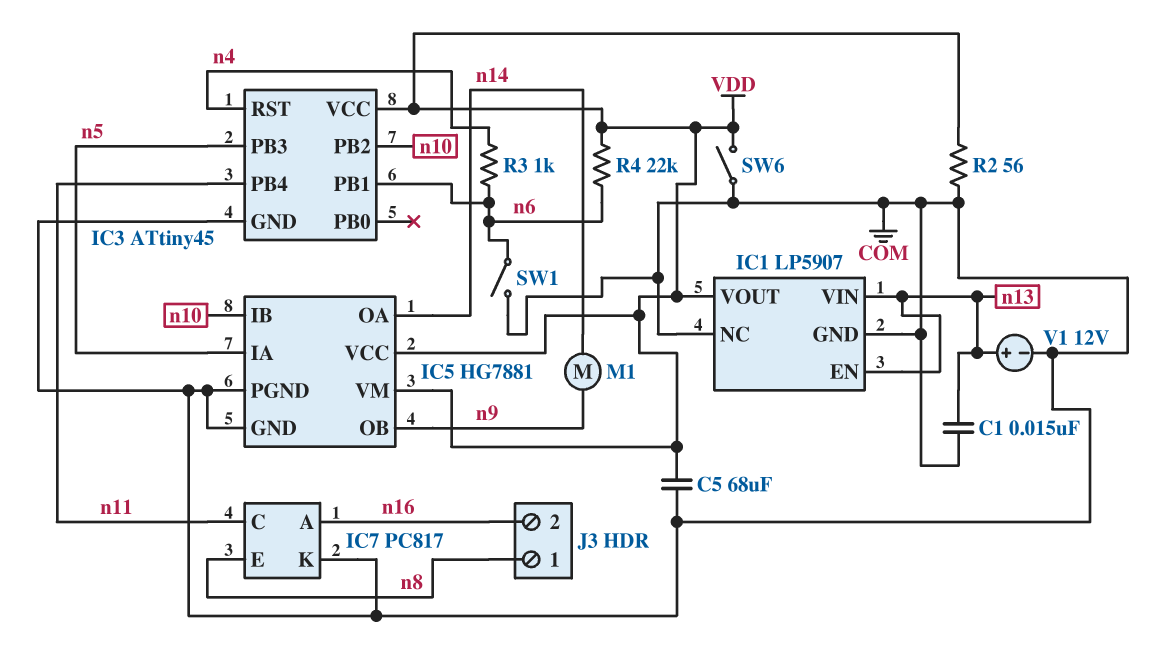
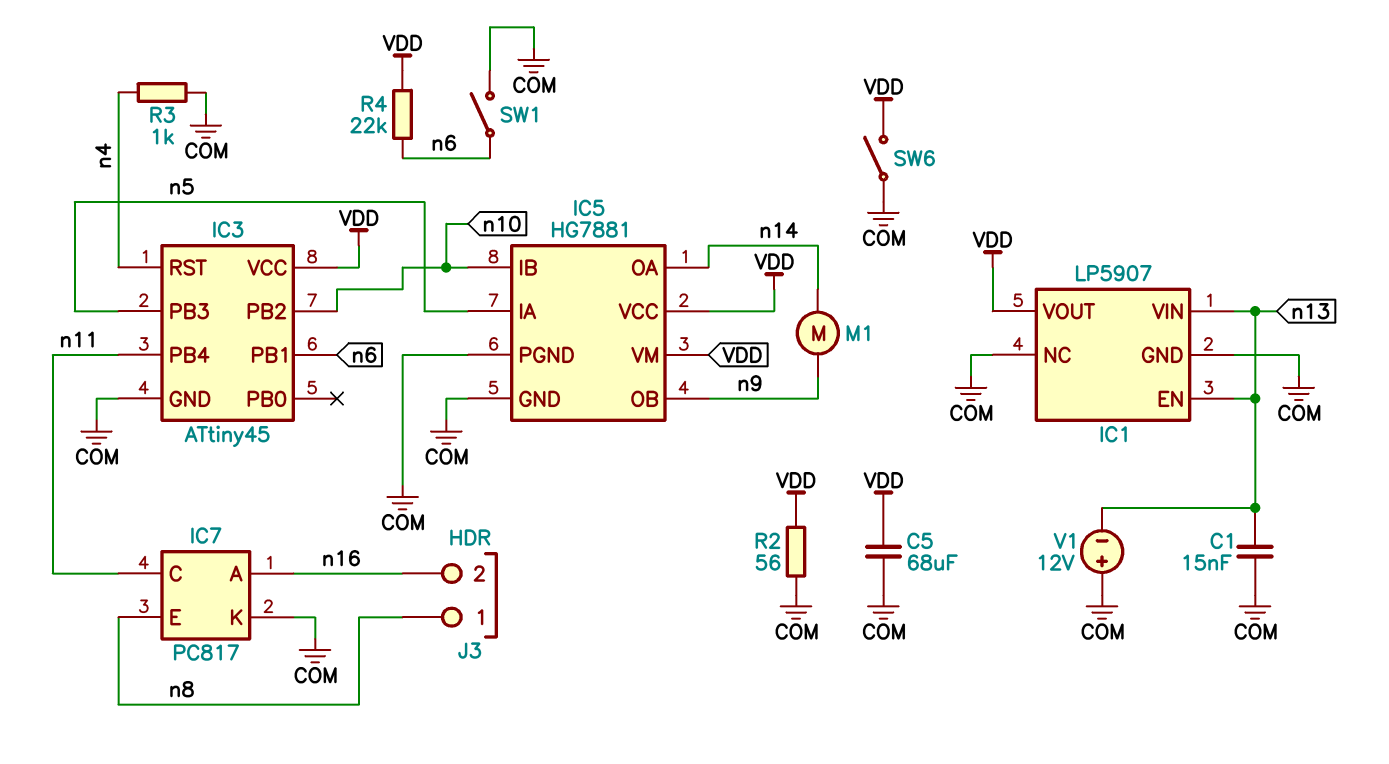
R3: 1k (n4, n6) -> 1k (COM, n4)
V1: 12V (plus n13, minus COM) -> 12V (plus COM, minus n13)

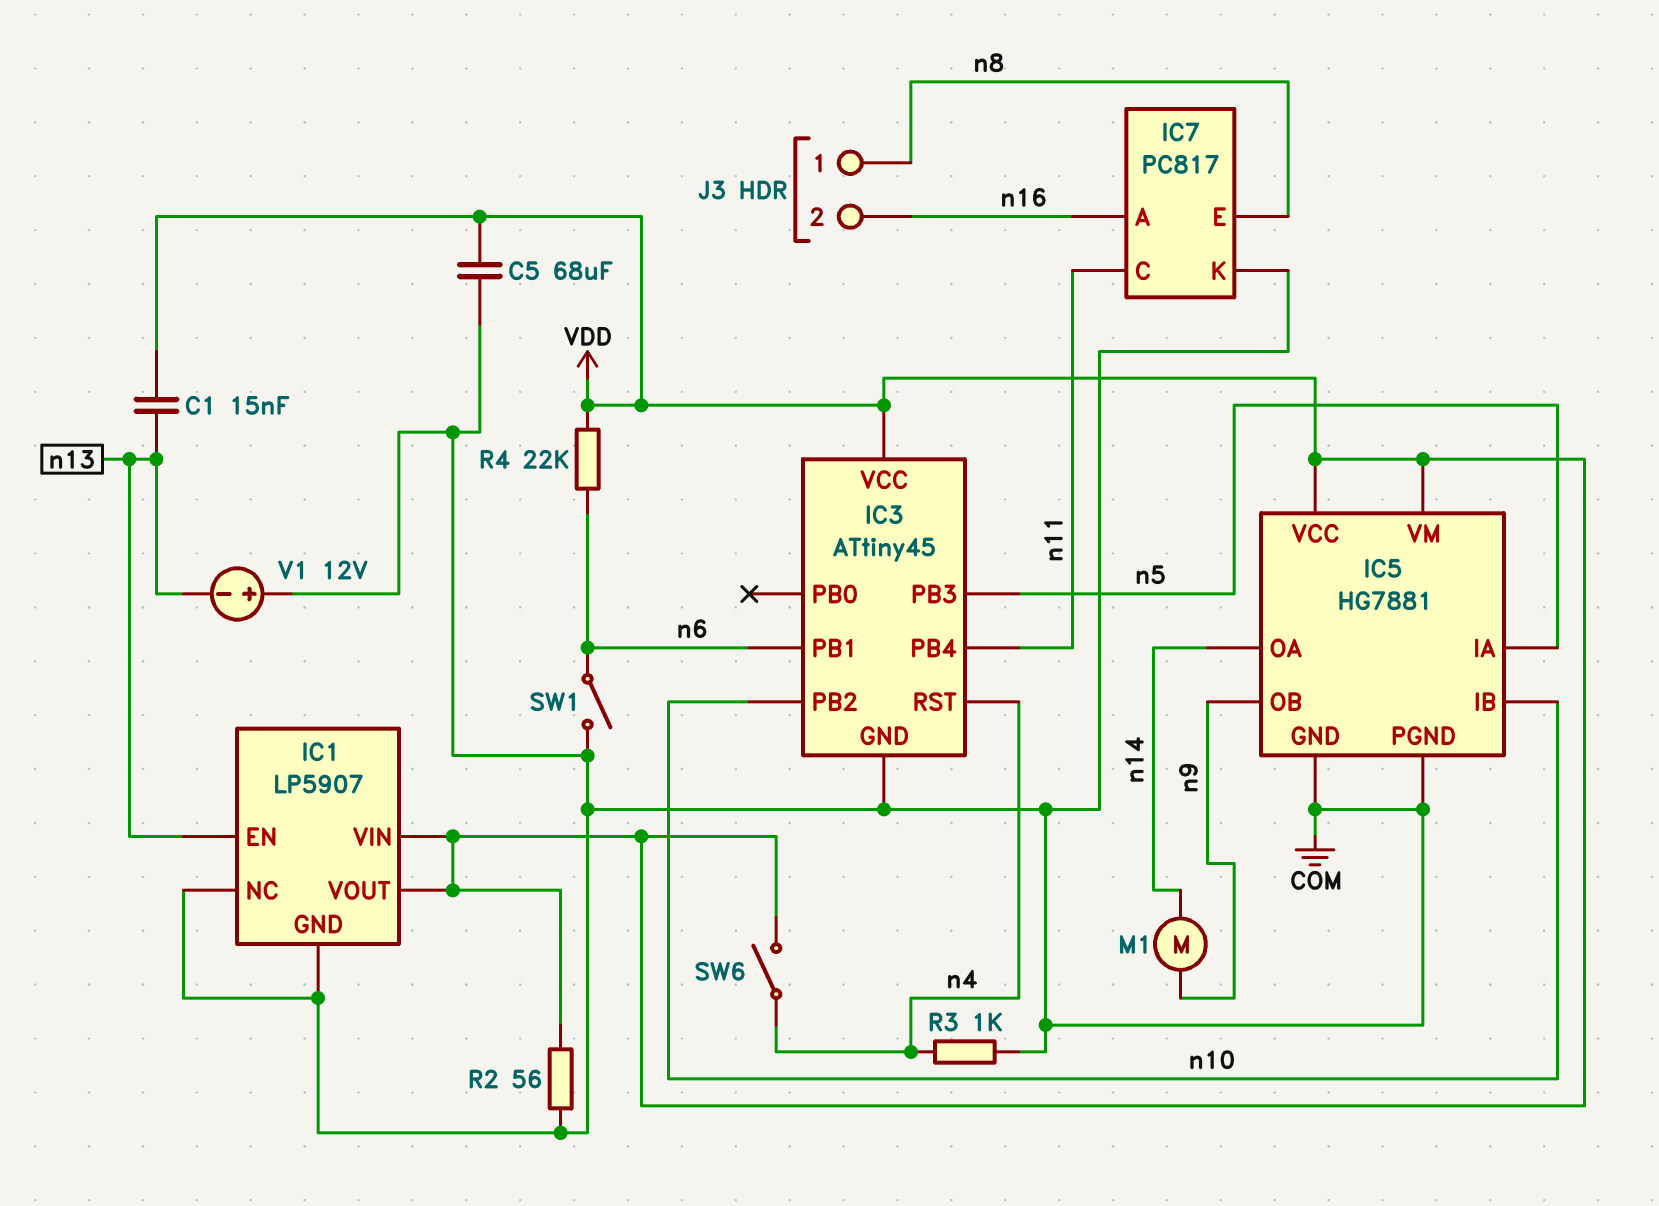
C1: 15nF (COM, n13) -> 15nF (VDD, n13)
IC1 pin VIN: n13 -> VDD
SW6: switch (COM, VDD) -> switch (VDD, n4)

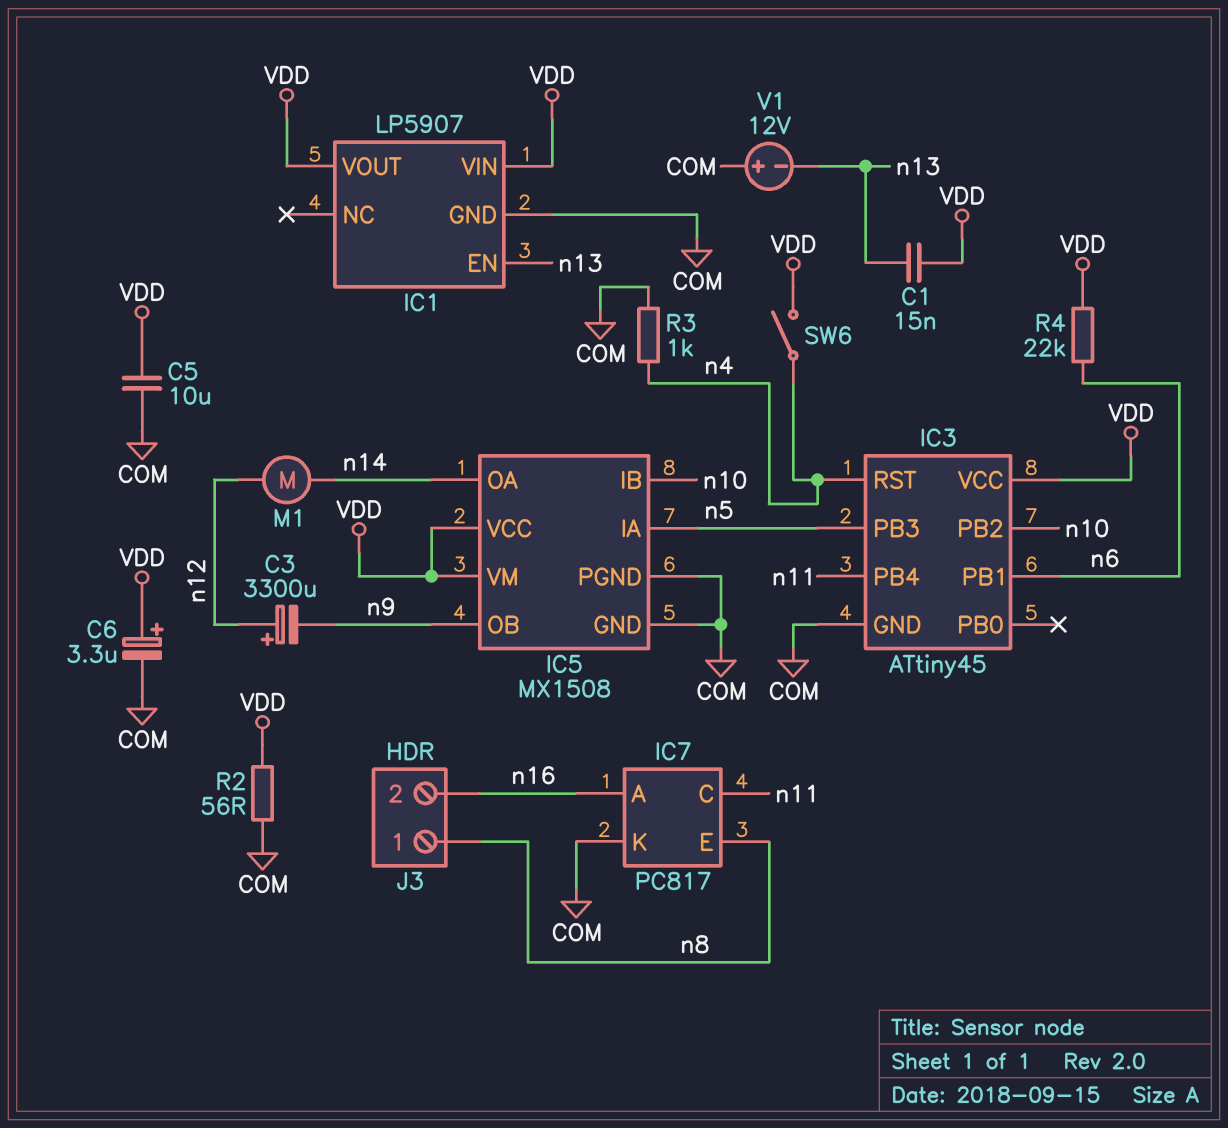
C3: none -> 3300uF (plus n12, minus n9)
C5: 68uF (COM, VDD) -> 10uF (COM, VDD)
C6: none -> 3.3uF (plus VDD, minus COM)
IC1 pin NC: COM -> none
IC5: HG7881 -> MX1508
M1: motor (n9, n14) -> motor (n12, n14)
SW1: switch (COM, n6) -> none

